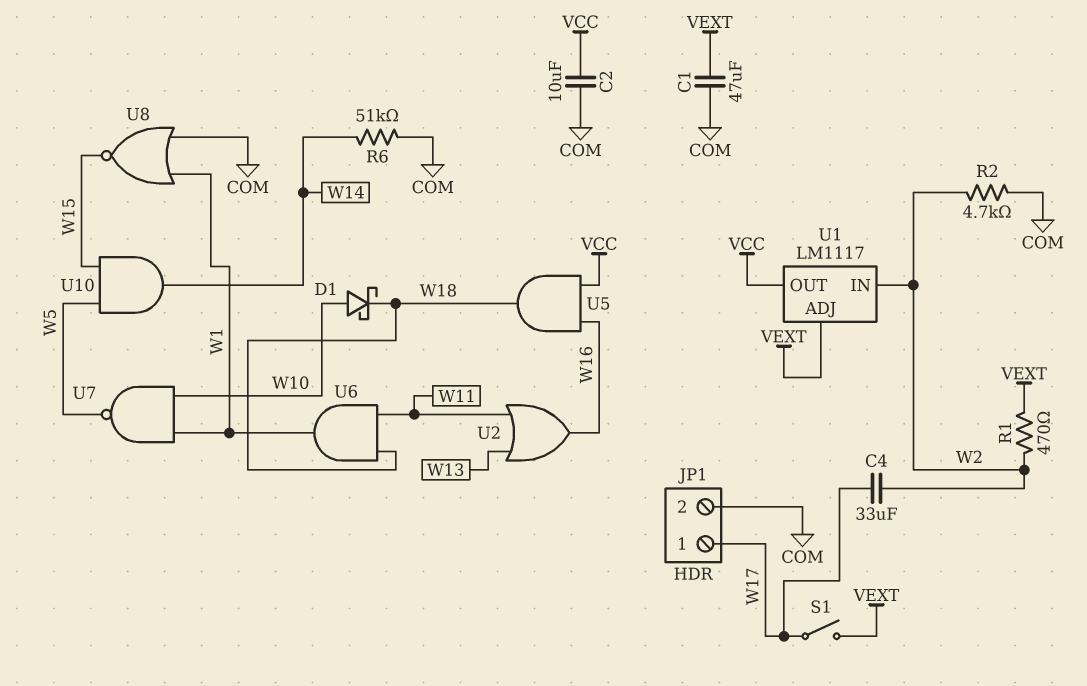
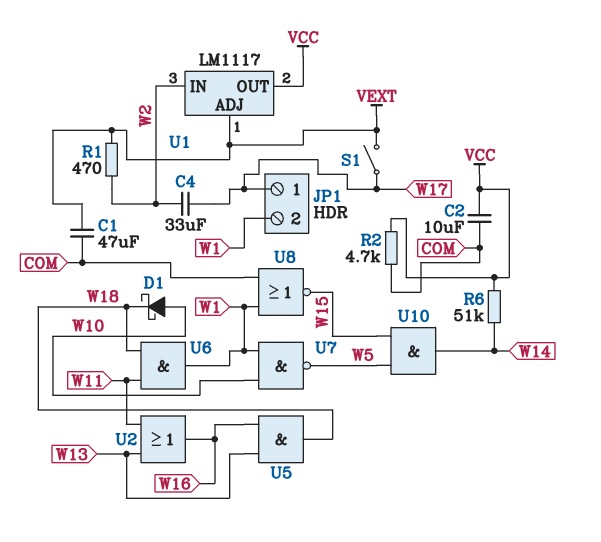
JP1 pin 2: COM -> W1
R2: 4.7k (COM, W2) -> 4.7k (COM, VCC)
R6: 51k (COM, W14) -> 51k (VCC, W14)
U5: AND (in VCC, in W16, out W18) -> AND (in W13, in W16, out W18)

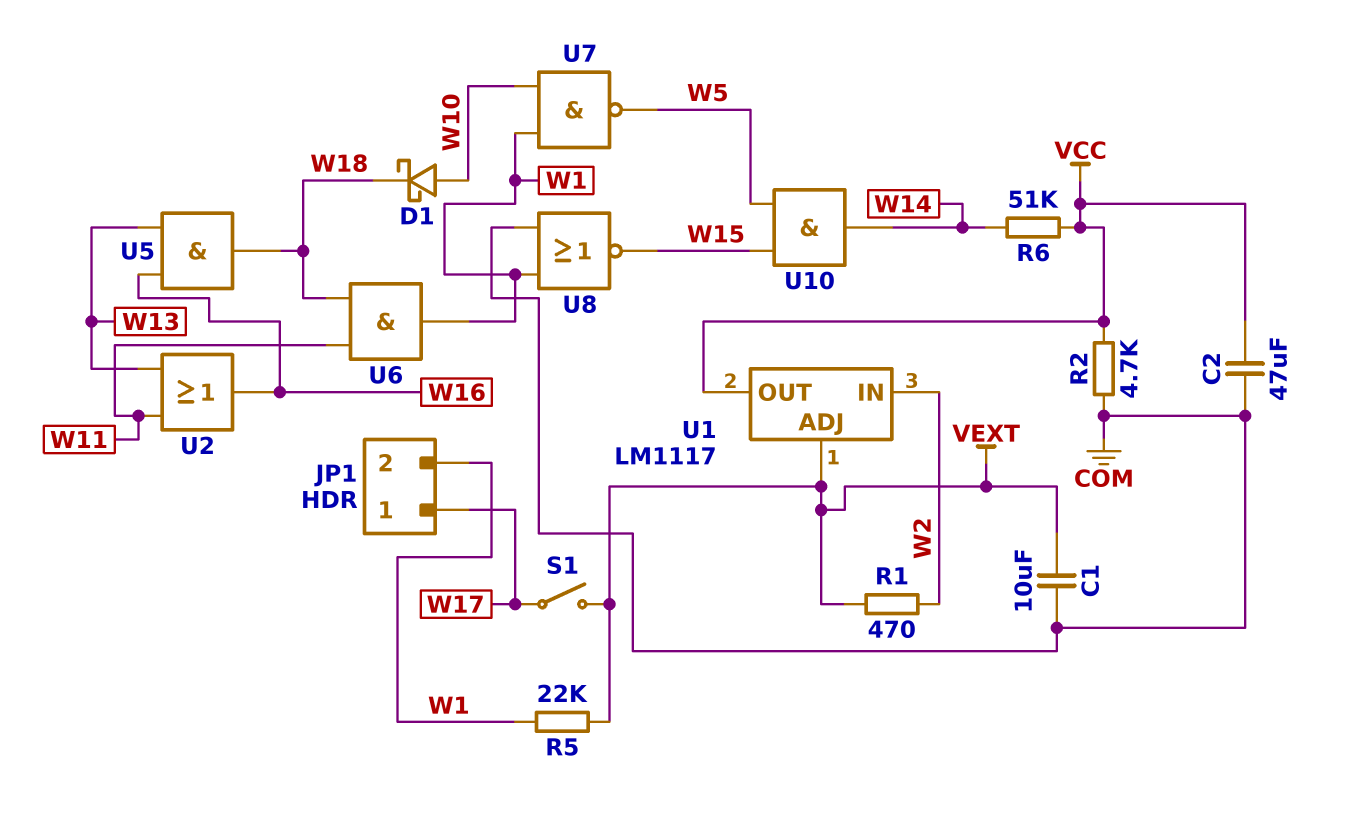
C1: 47uF (COM, VEXT) -> 10uF (COM, VEXT)
C2: 10uF (COM, VCC) -> 47uF (COM, VCC)
C4: 33uF (W2, W17) -> none
R5: none -> 22k (VEXT, W1)

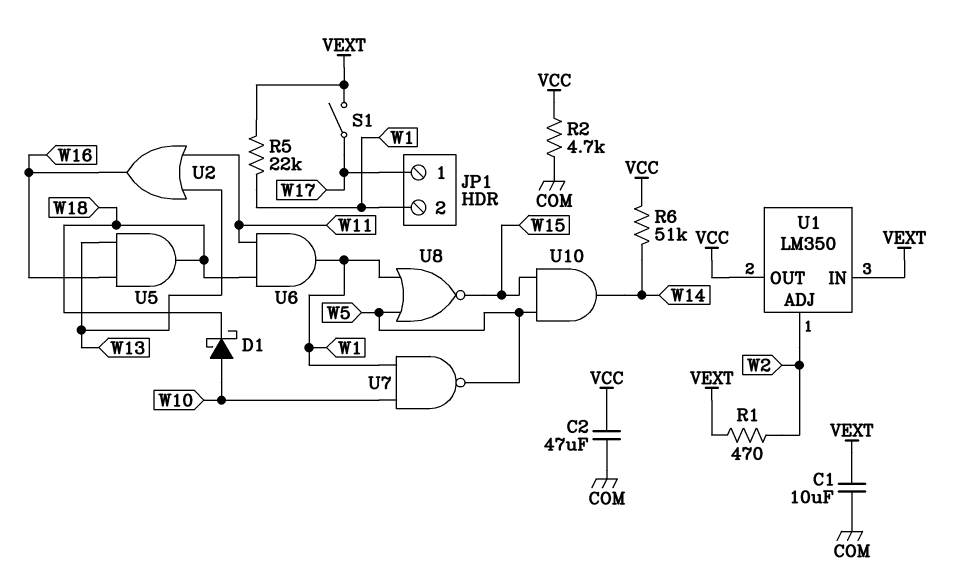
U1: LM1117 -> LM350
U1 pin ADJ: VEXT -> W2
U1 pin IN: W2 -> VEXT
U8: NOR (in COM, in W1, out W15) -> NOR (in W1, in W5, out W15)

